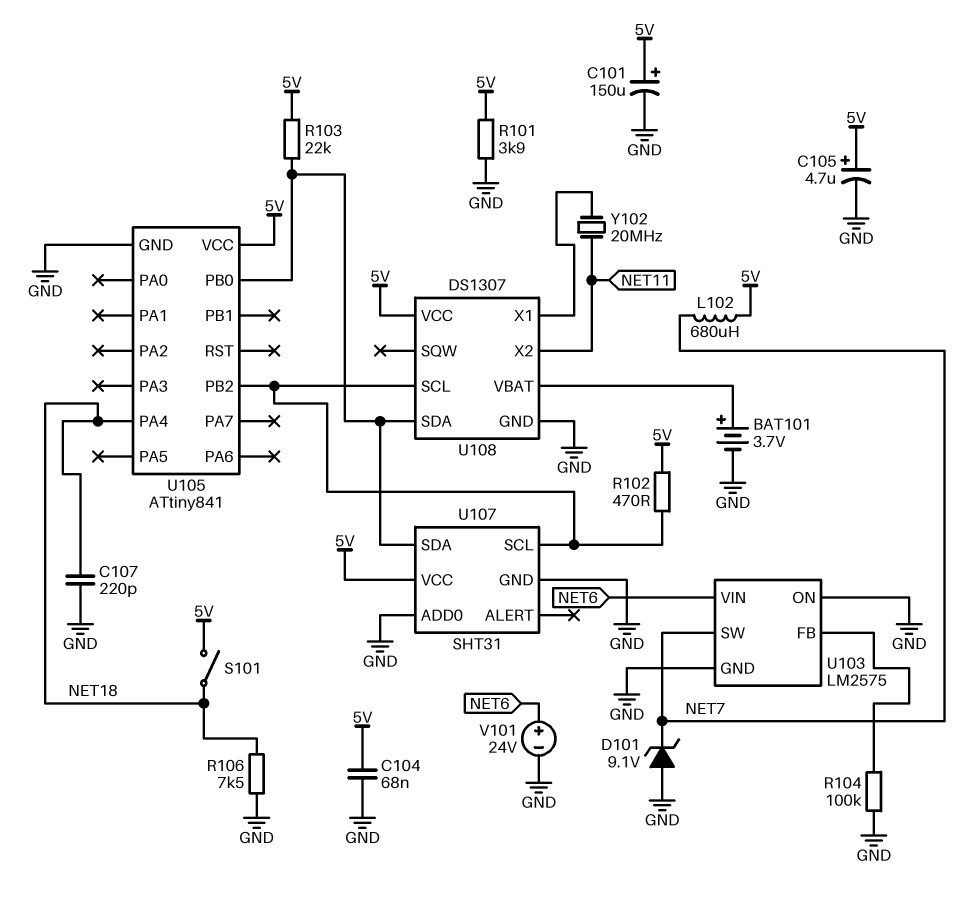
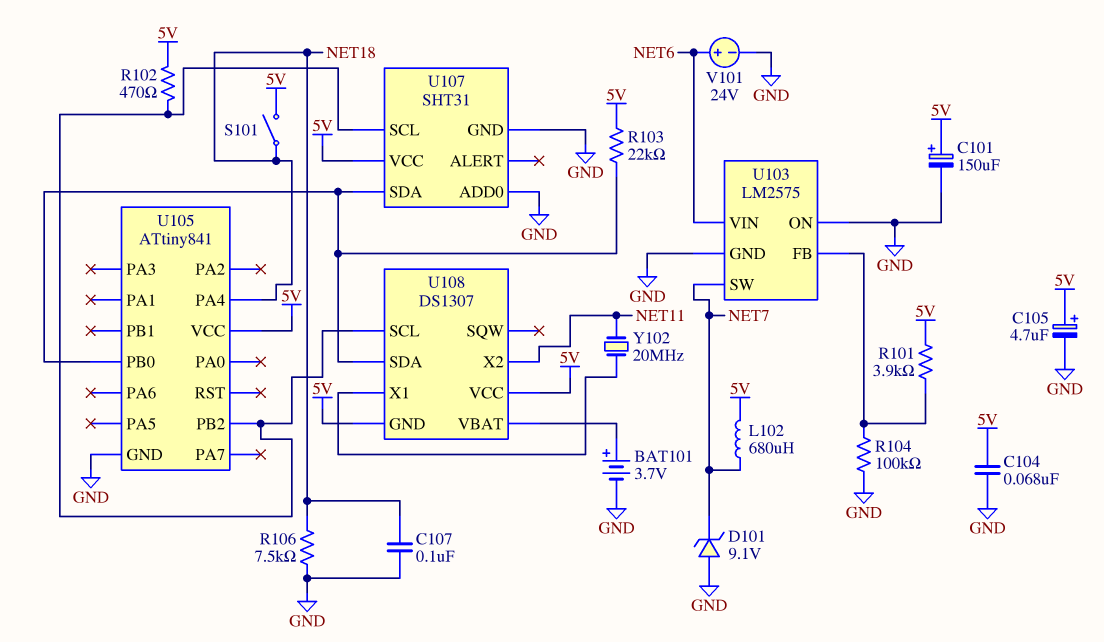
C107: 220pF (GND, NET18) -> 100nF (GND, NET18)
R101: 3.9k (5V, GND) -> 3.9k (5V, U103/FB)
U108 pin GND: GND -> 5V

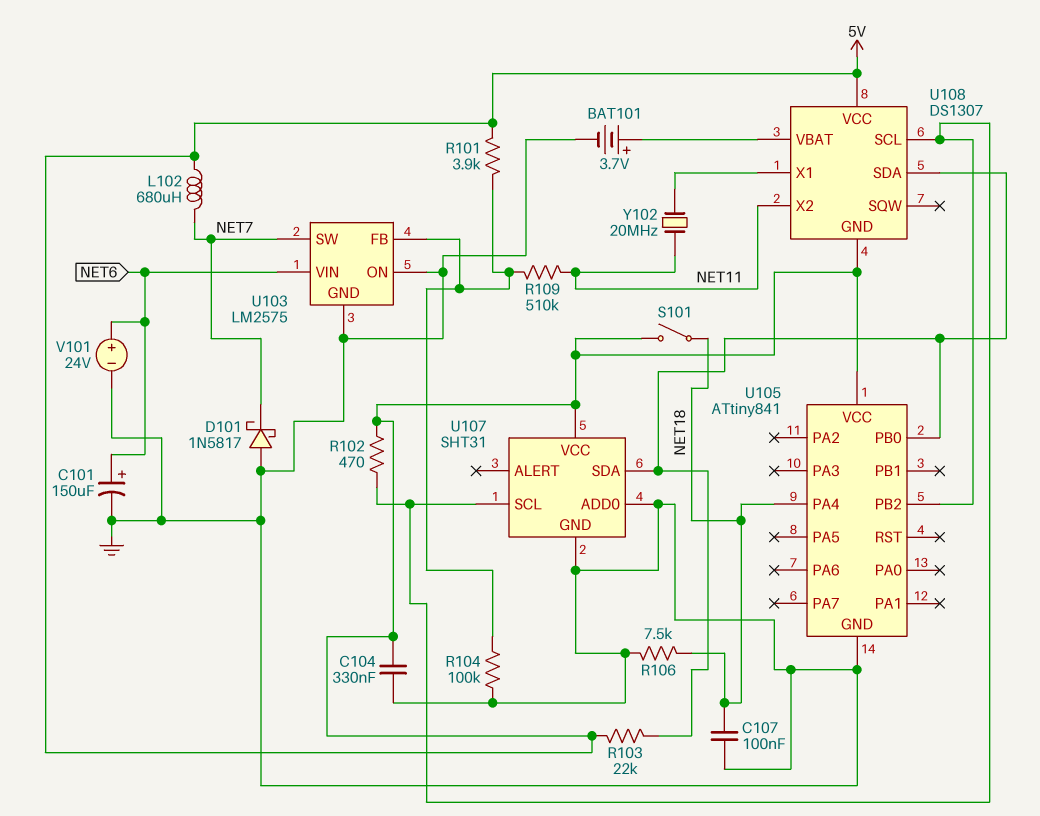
C101: 150uF (plus 5V, minus GND) -> 150uF (plus NET6, minus GND)
C104: 68nF (5V, GND) -> 330nF (5V, GND)
C105: 4.7uF (plus 5V, minus GND) -> none
D101: zener 9.1V (A GND, K NET7) -> schottky 1N5817 (A GND, K NET7)
R109: none -> 510k (NET11, U103/FB)

